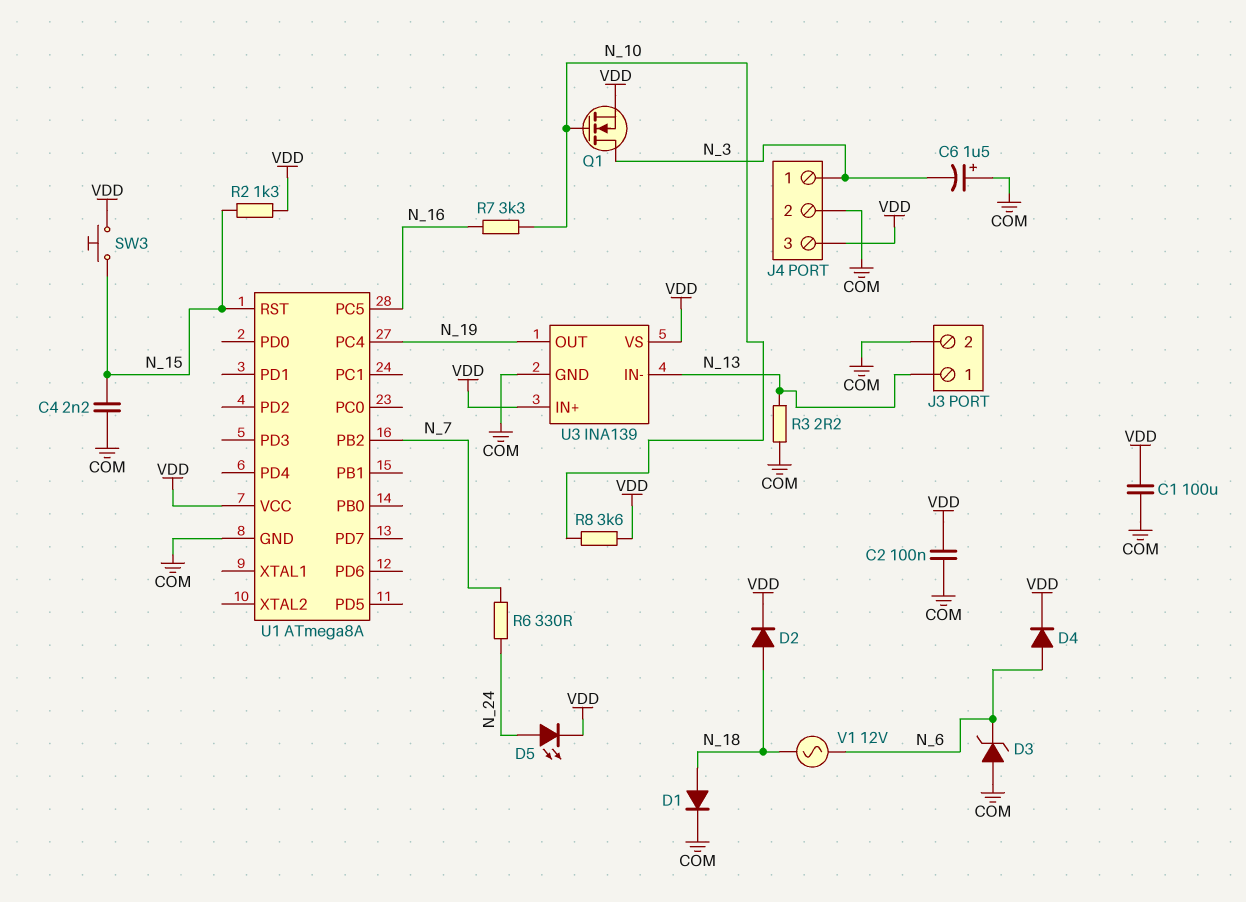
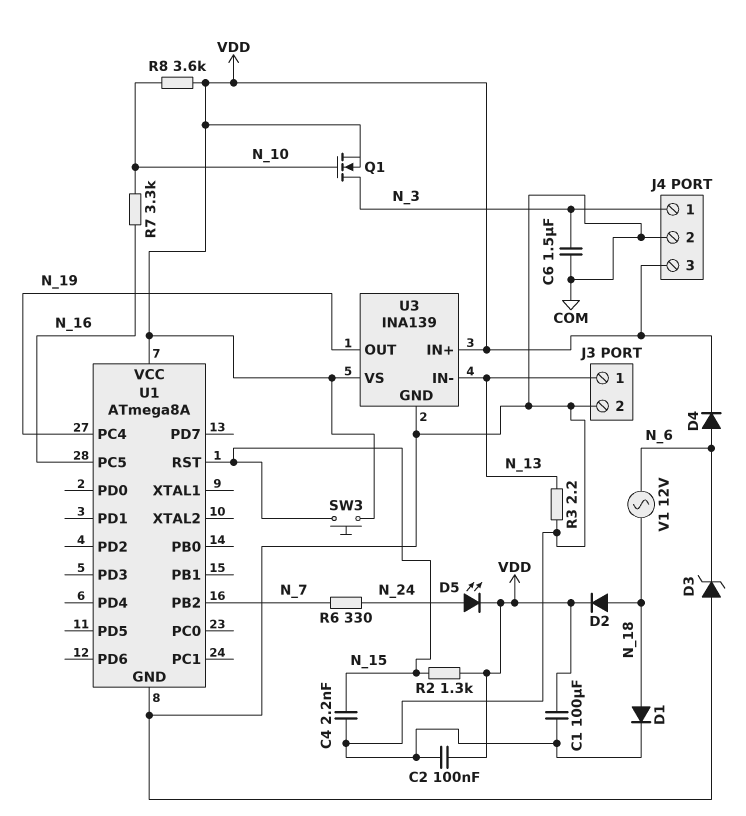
C6: 1.5uF (plus COM, minus N_3) -> 1.5uF (COM, N_3)

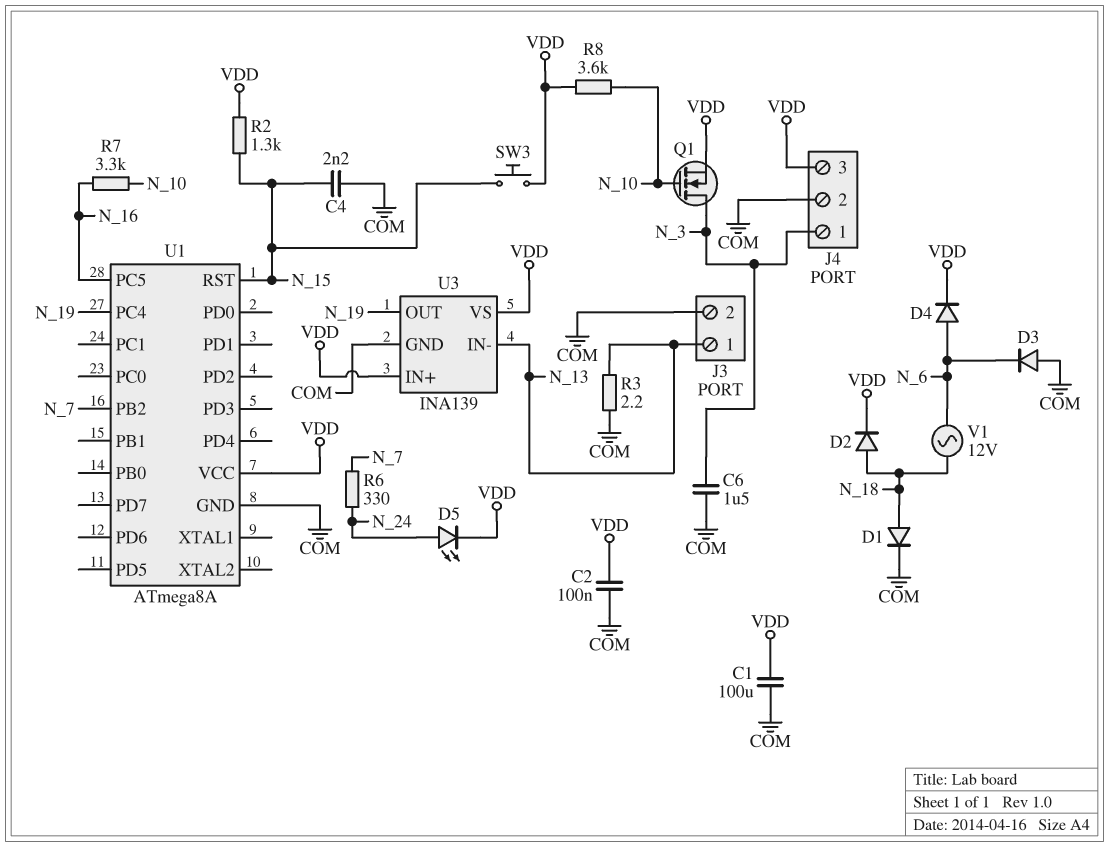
D3: zener (A COM, K N_6) -> diode (A COM, K N_6)

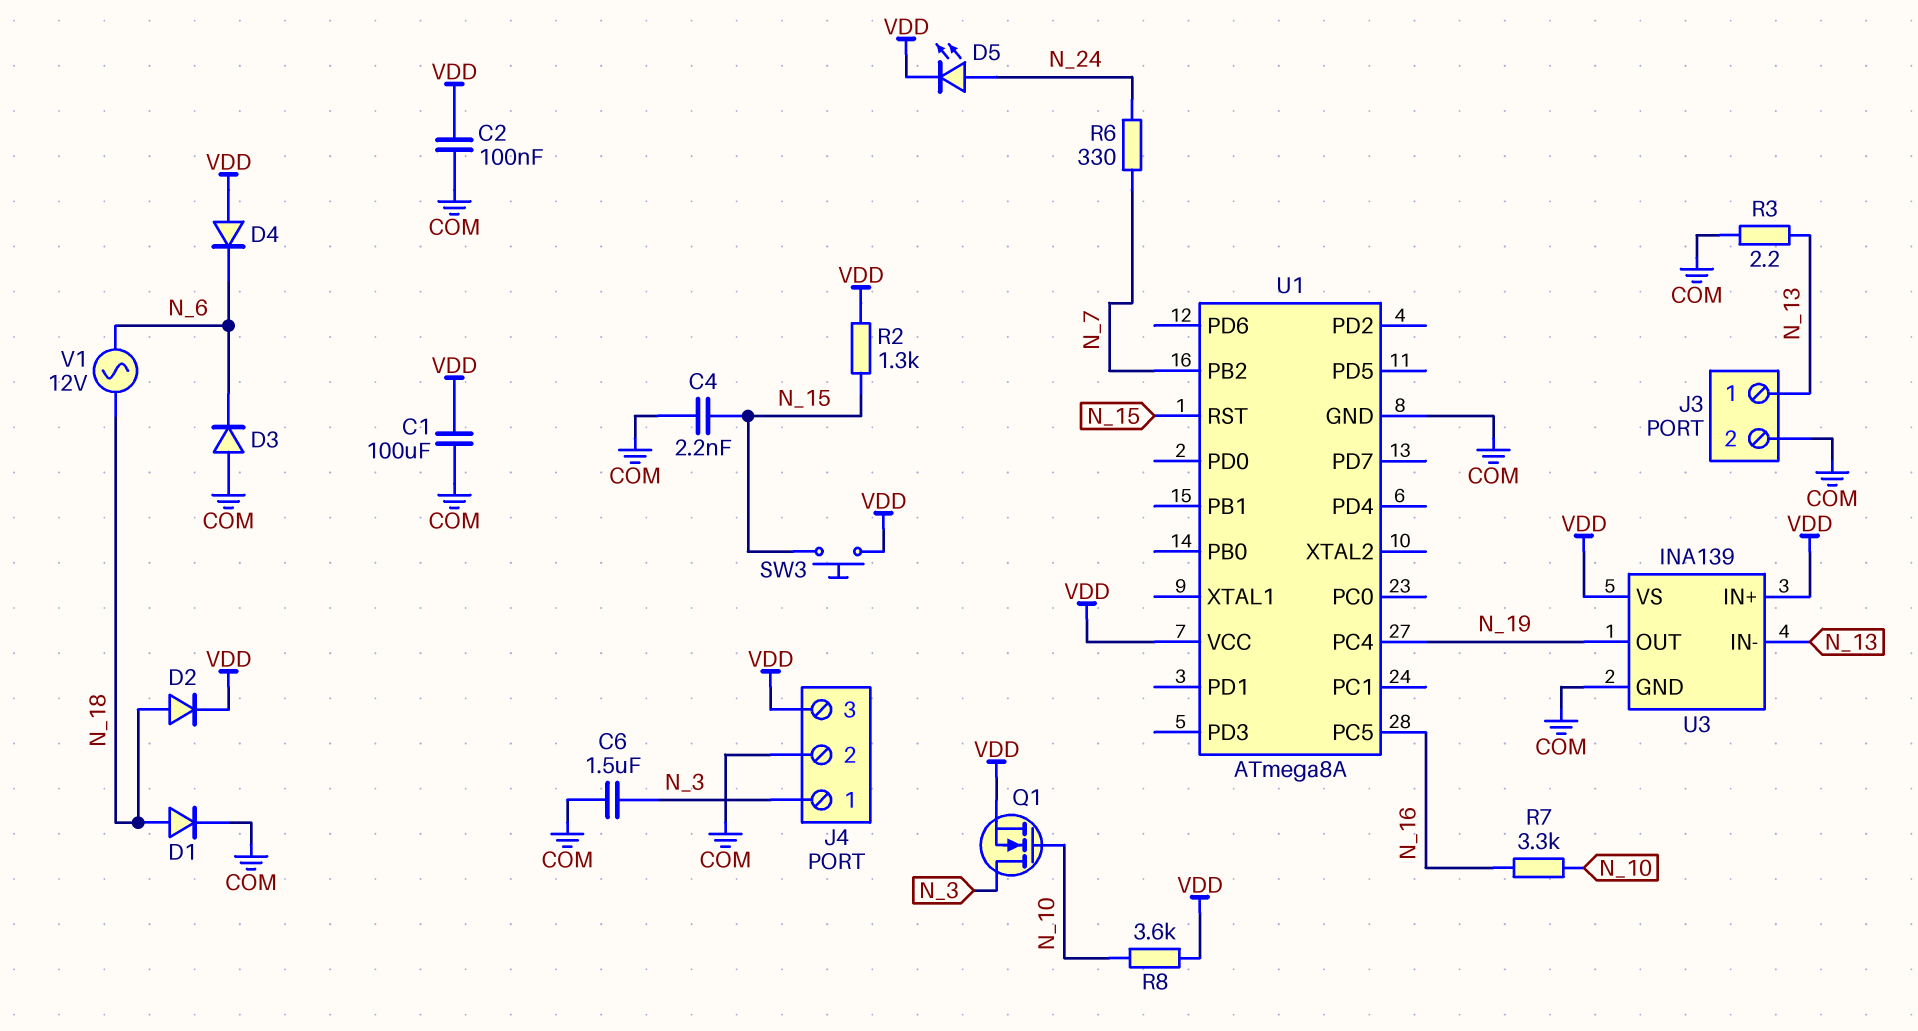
D4: diode (A N_6, K VDD) -> diode (A VDD, K N_6)

